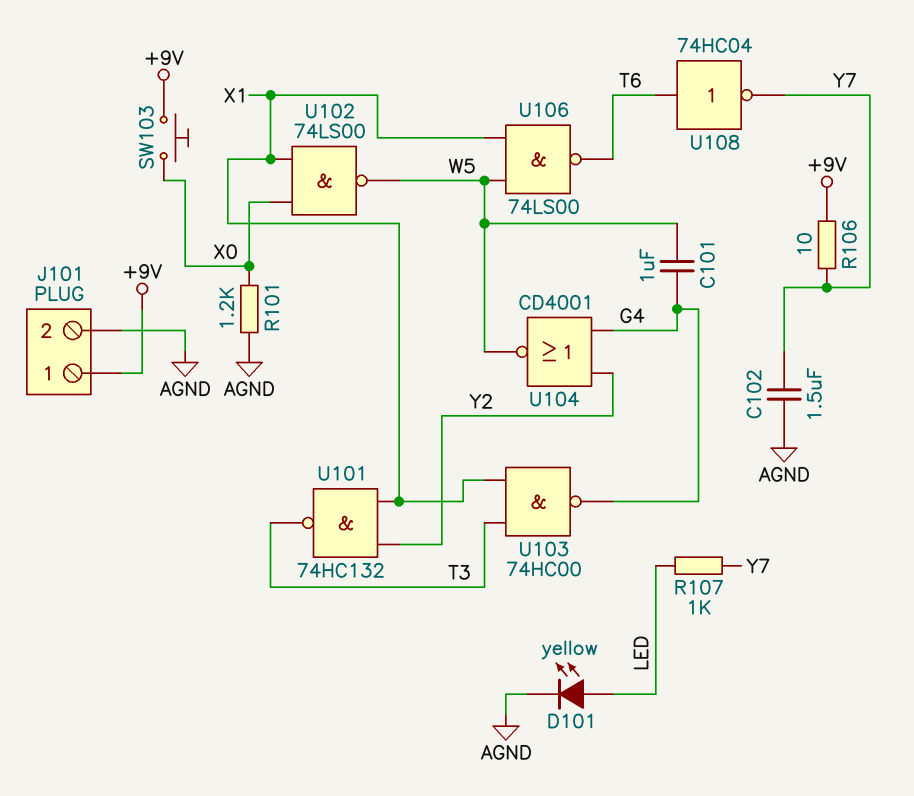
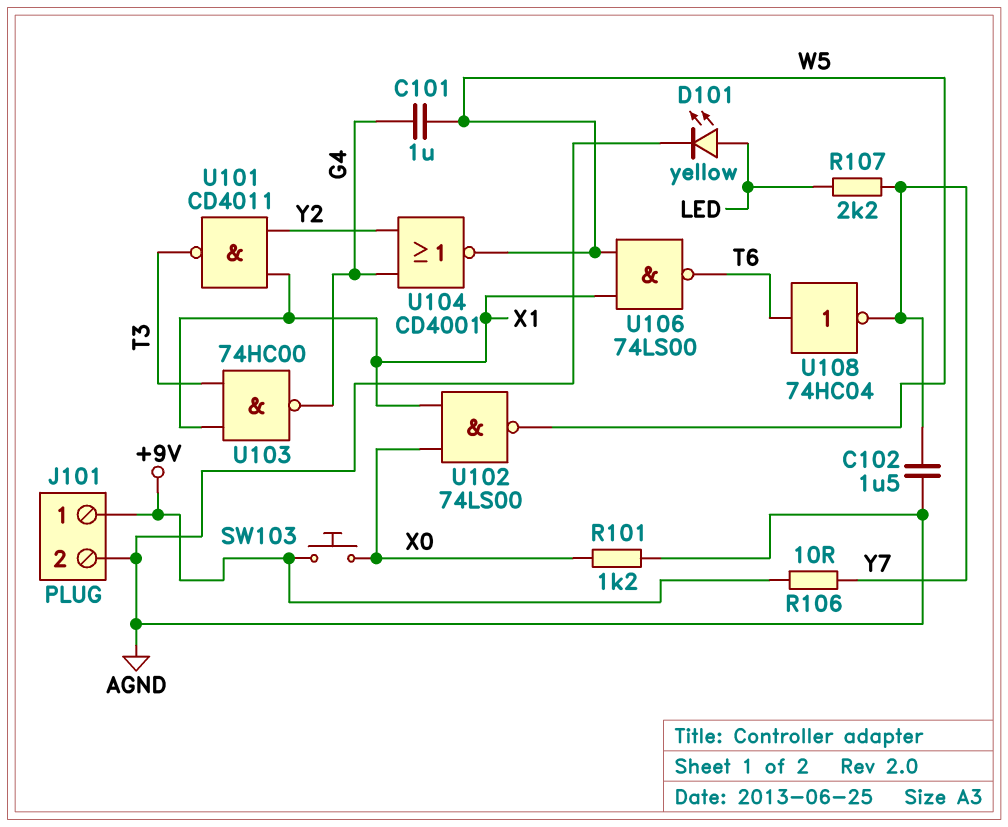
R107: 1k (LED, Y7) -> 2.2k (LED, Y7)
U101: NAND 74HC132 (in X1, in Y2, out T3) -> NAND CD4011 (in X1, in Y2, out T3)

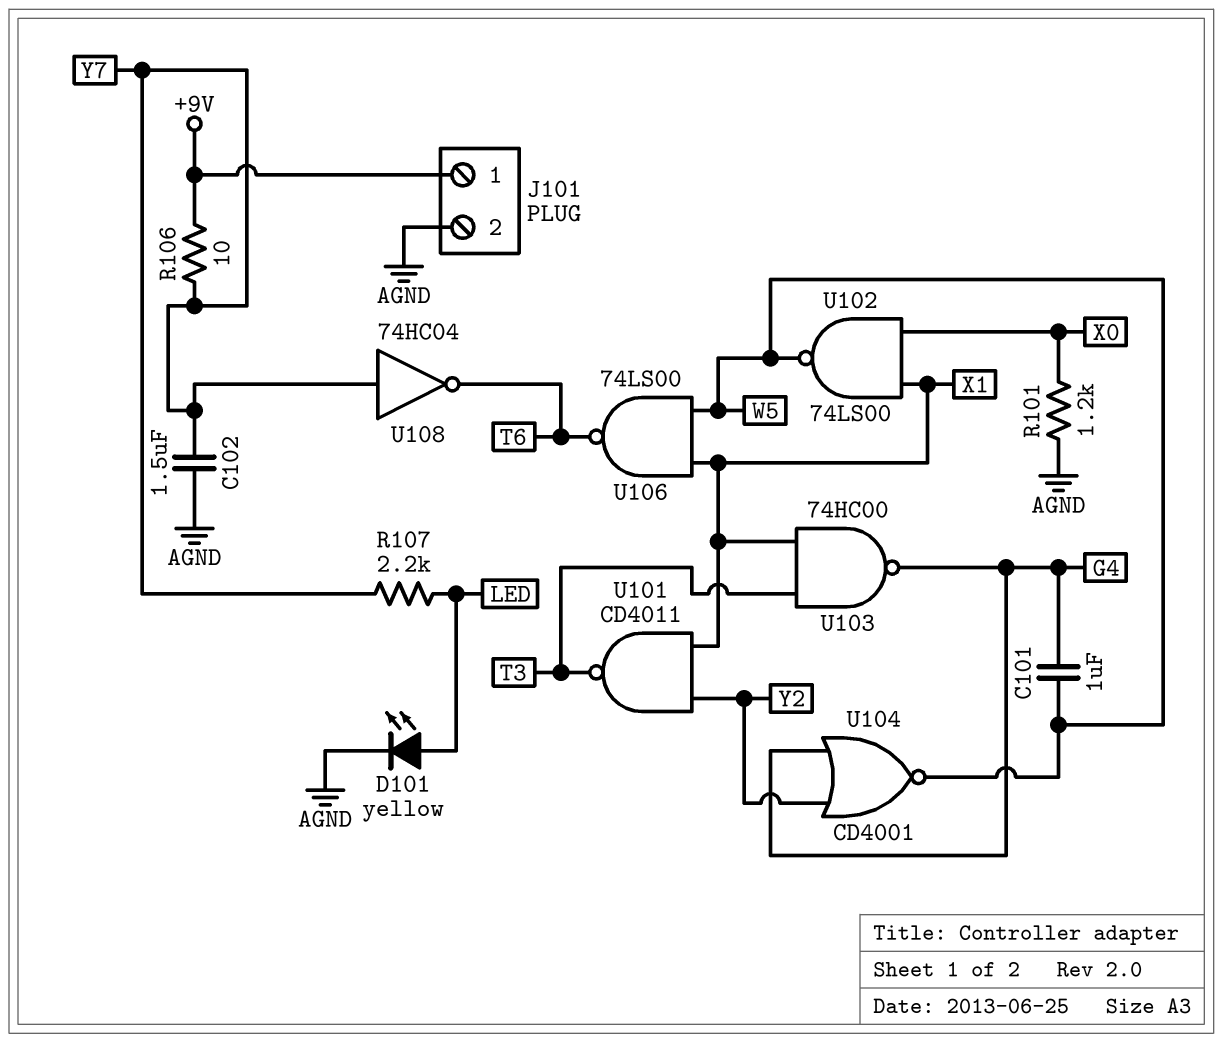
SW103: button (+9V, X0) -> none
U108: NOT 74HC04 (in T6, out Y7) -> NOT 74HC04 (in Y7, out T6)

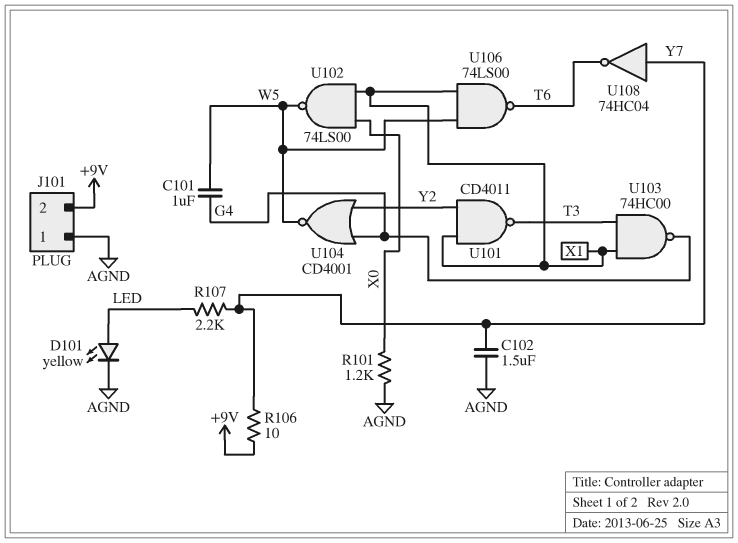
J101 pin 1: +9V -> AGND
J101 pin 2: AGND -> +9V

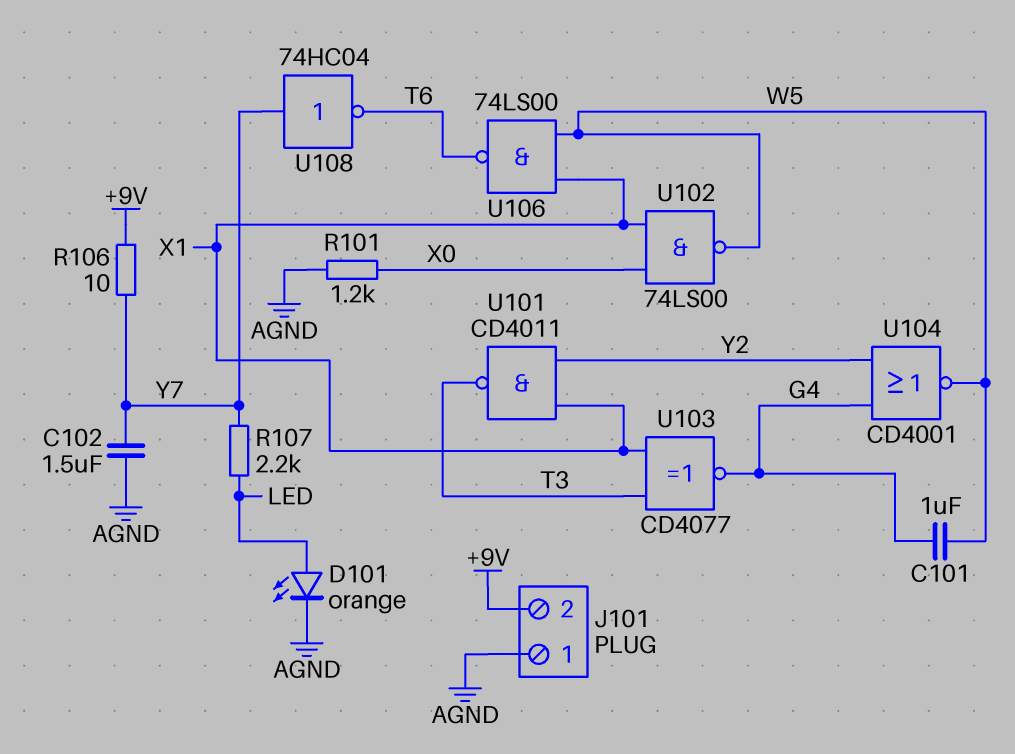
D101: LED yellow (A LED, K AGND) -> LED orange (A LED, K AGND)
U103: NAND 74HC00 (in T3, in X1, out G4) -> XNOR CD4077 (in T3, in X1, out G4)

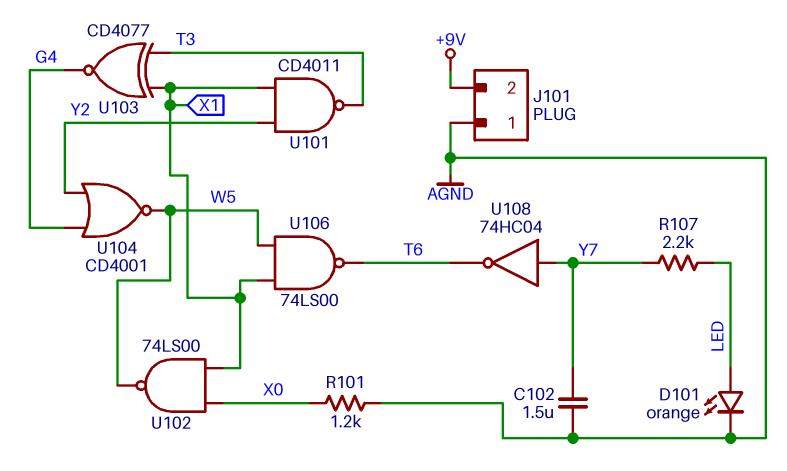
C101: 1uF (G4, W5) -> none
R106: 10 (+9V, Y7) -> none

